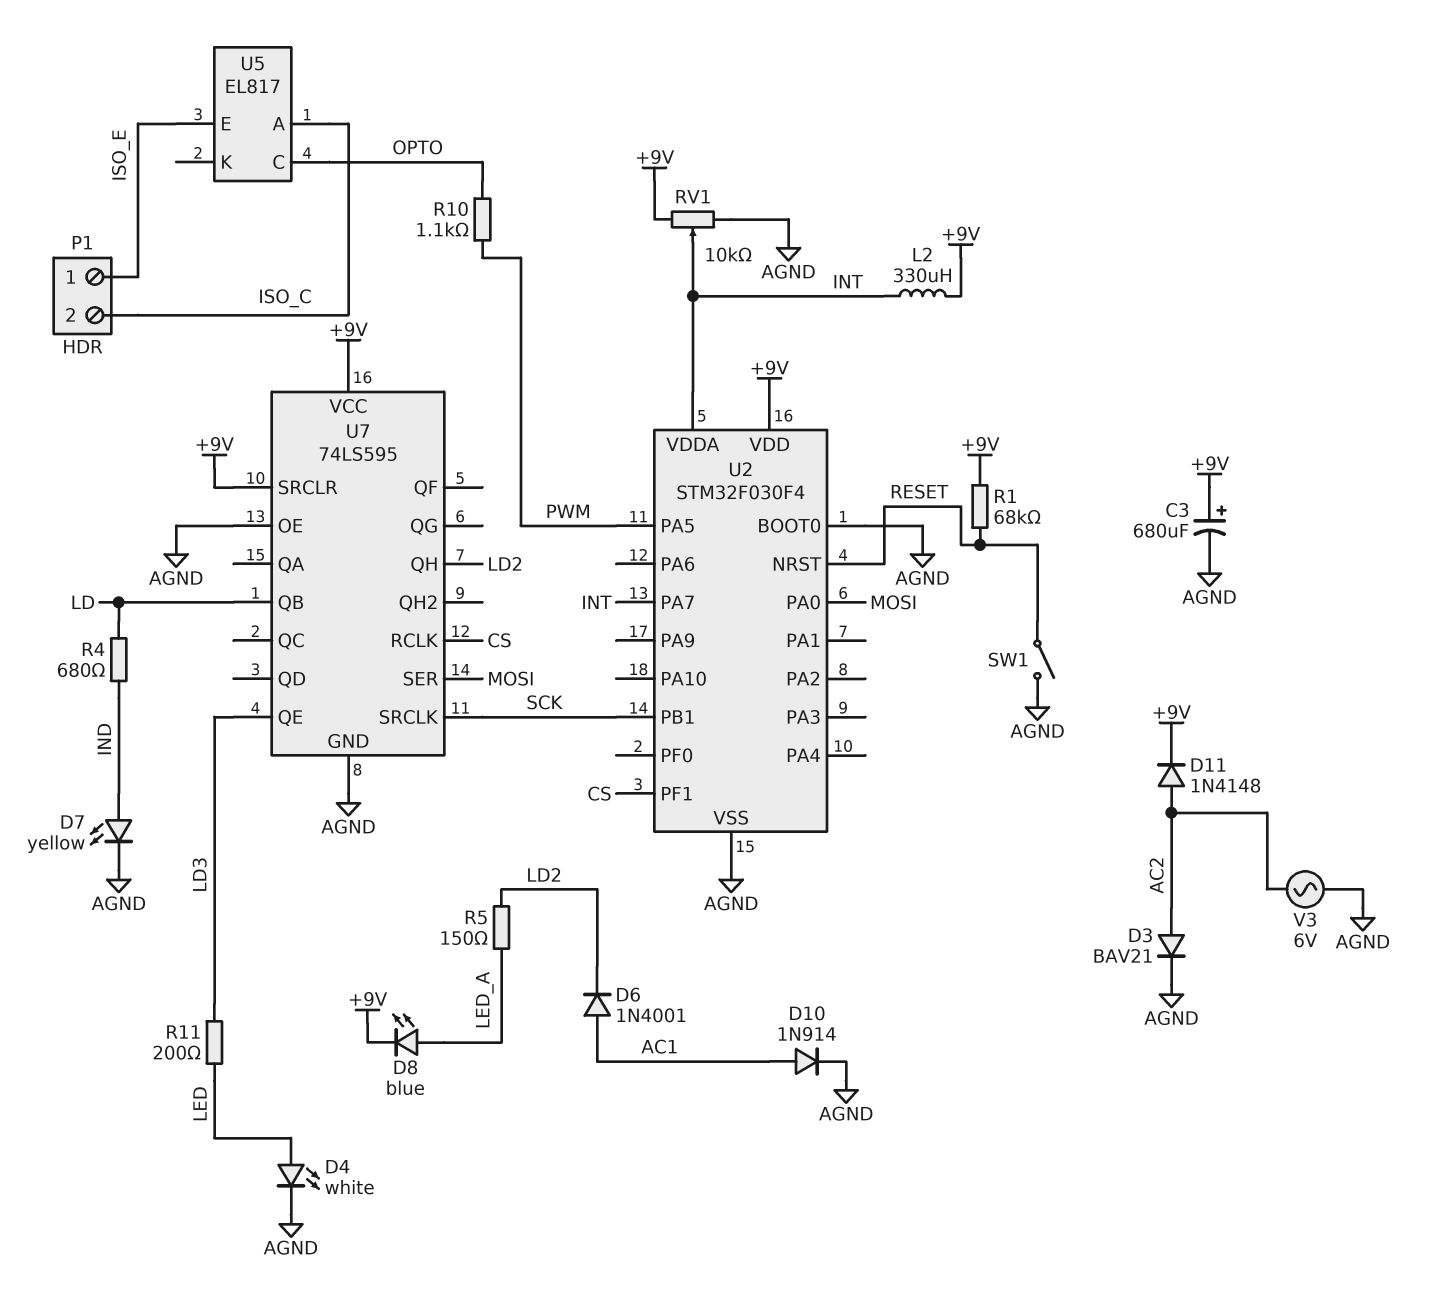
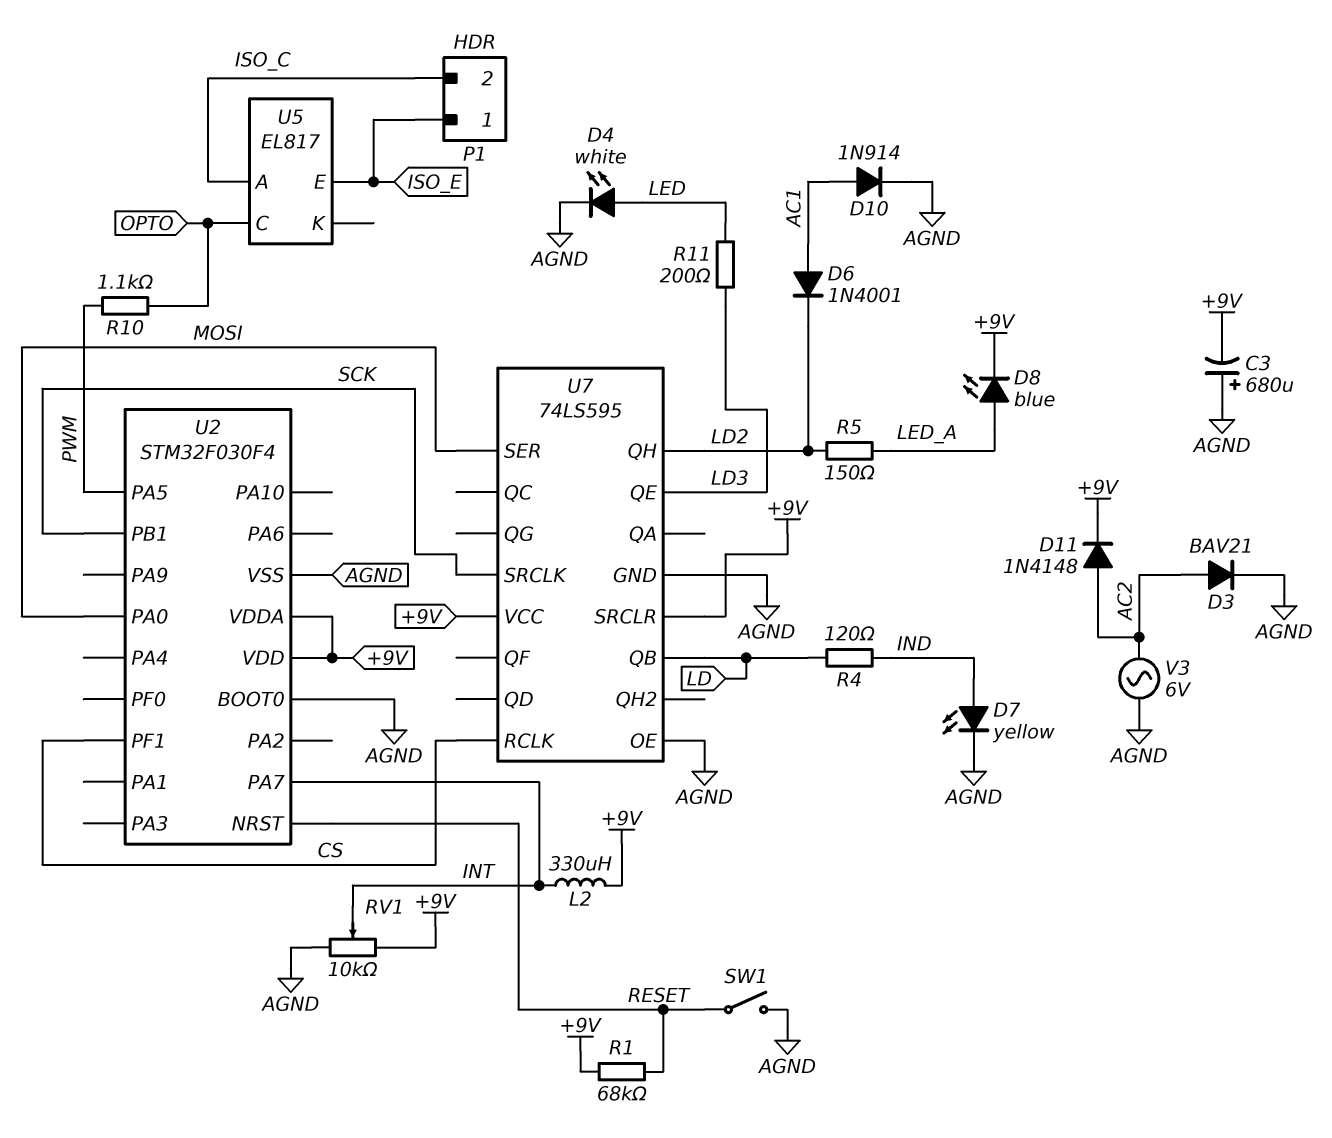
C3: 680uF (plus +9V, minus AGND) -> 680uF (plus AGND, minus +9V)
R4: 680 (IND, LD) -> 120 (IND, LD)
U2 pin VDDA: INT -> +9V

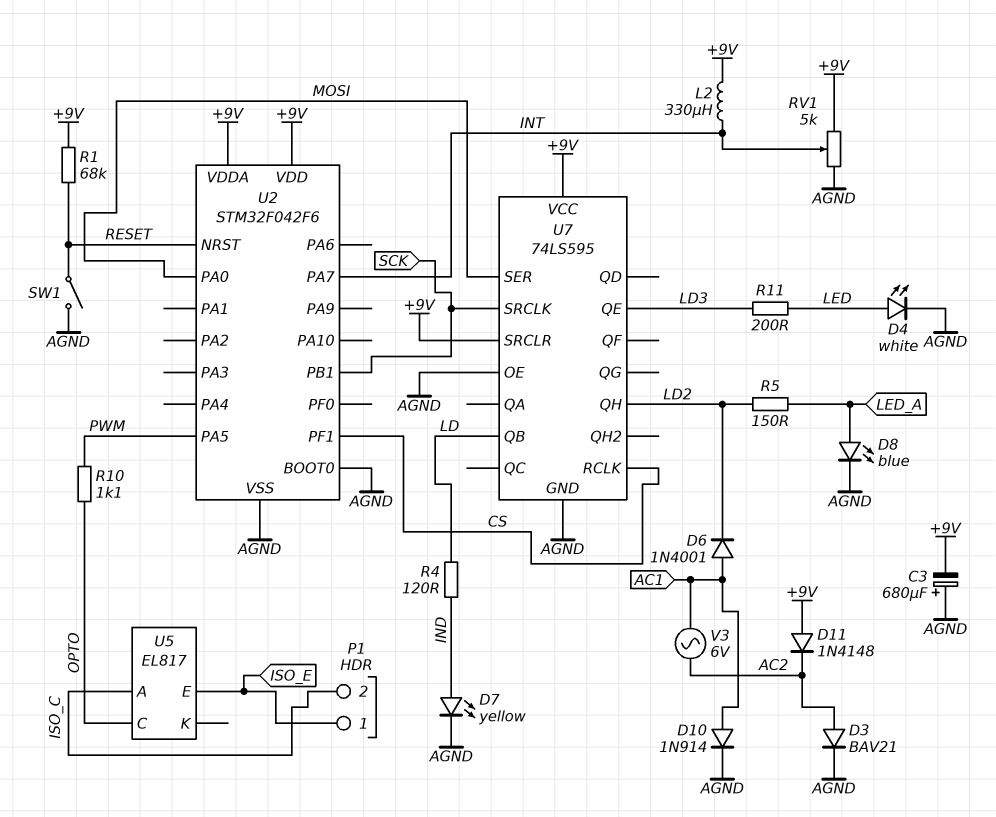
D8: LED blue (A LED_A, K +9V) -> LED blue (A LED_A, K AGND)
D11: diode 1N4148 (A AC2, K +9V) -> diode 1N4148 (A +9V, K AC2)
RV1: 10k (+9V, AGND, wiper INT) -> 5k (+9V, AGND, wiper INT)
U2: STM32F030F4 -> STM32F042F6
V3: AC 6V (AC2, AGND) -> AC 6V (AC1, AC2)

